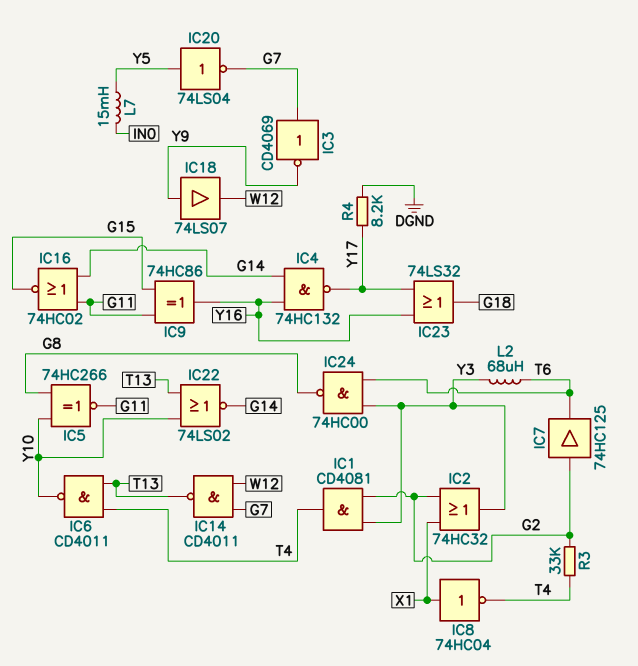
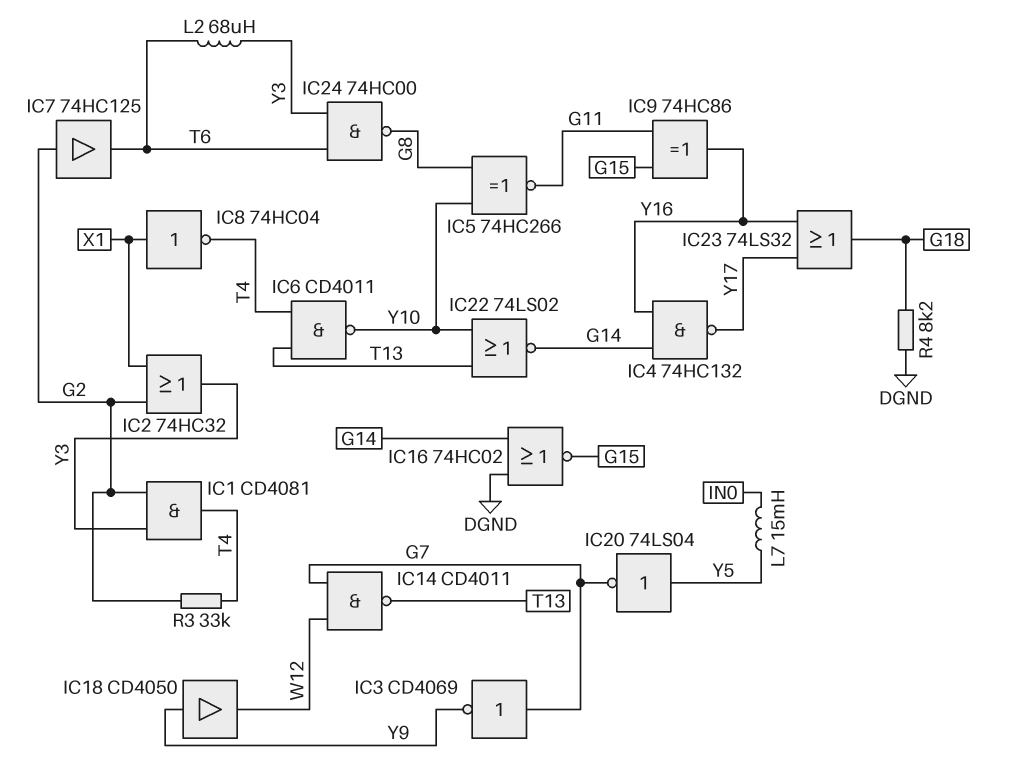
IC16: NOR 74HC02 (in G11, in G14, out G15) -> NOR 74HC02 (in DGND, in G14, out G15)
IC18: buffer 74LS07 (in Y9, out W12) -> buffer CD4050 (in Y9, out W12)
R4: 8.2k (DGND, Y17) -> 8.2k (DGND, G18)

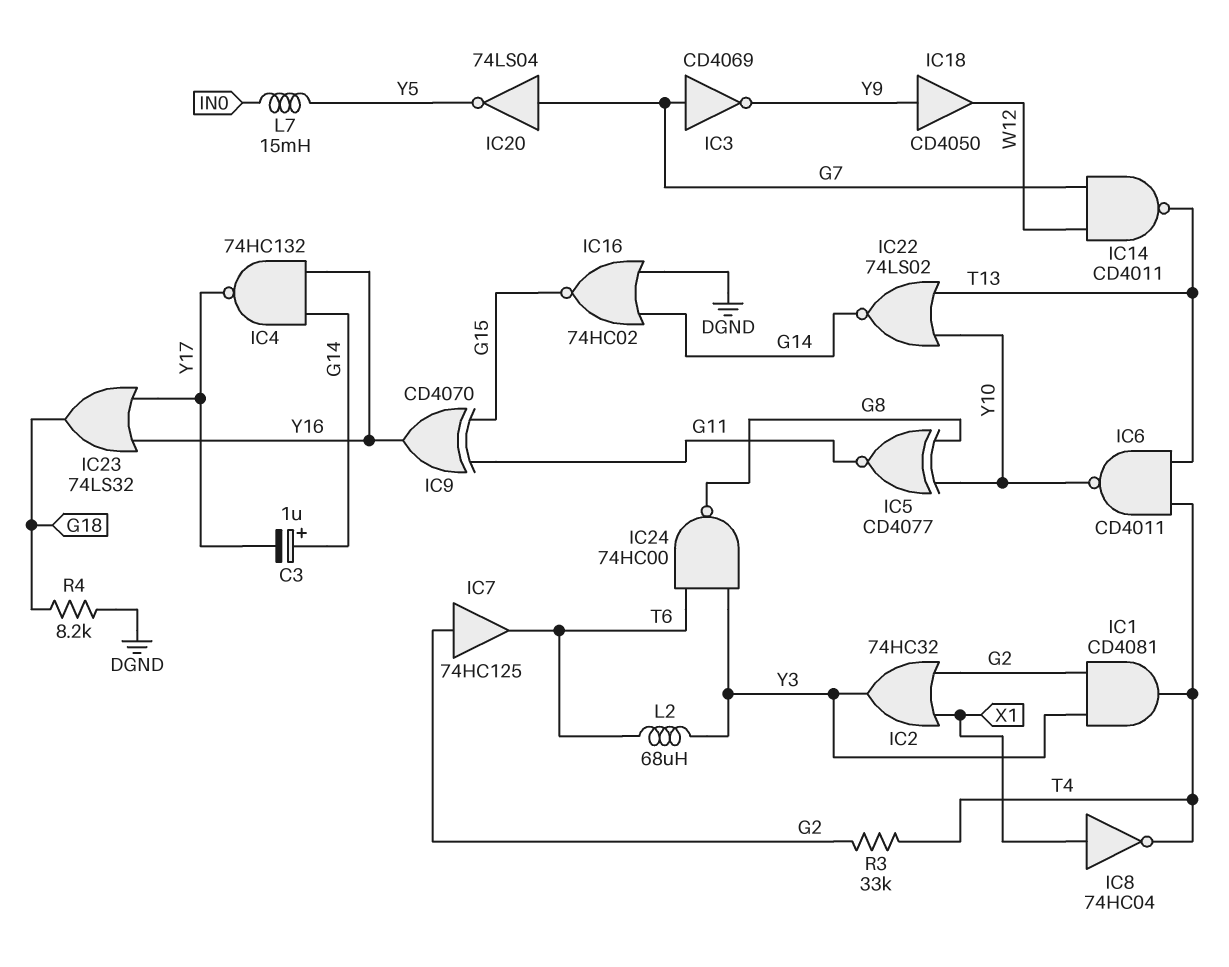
C3: none -> 1uF (plus G14, minus Y17)
IC5: XNOR 74HC266 (in G8, in Y10, out G11) -> XNOR CD4077 (in G8, in Y10, out G11)
IC9: XOR 74HC86 (in G11, in G15, out Y16) -> XOR CD4070 (in G11, in G15, out Y16)
IC20: NOT 74LS04 (in Y5, out G7) -> NOT 74LS04 (in G7, out Y5)

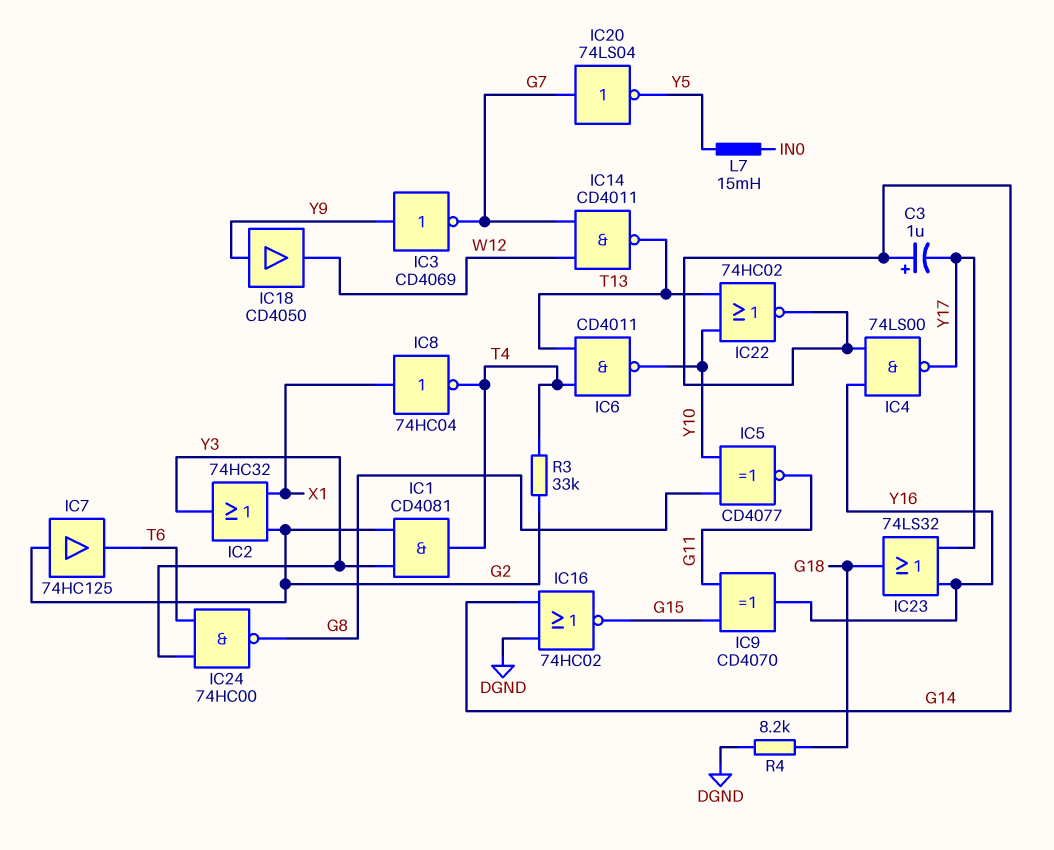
IC3: NOT CD4069 (in G7, out Y9) -> NOT CD4069 (in Y9, out G7)
IC4: NAND 74HC132 (in G14, in Y16, out Y17) -> NAND 74LS00 (in G14, in Y16, out Y17)
IC22: NOR 74LS02 (in T13, in Y10, out G14) -> NOR 74HC02 (in T13, in Y10, out G14)
L2: 68uH (T6, Y3) -> none

